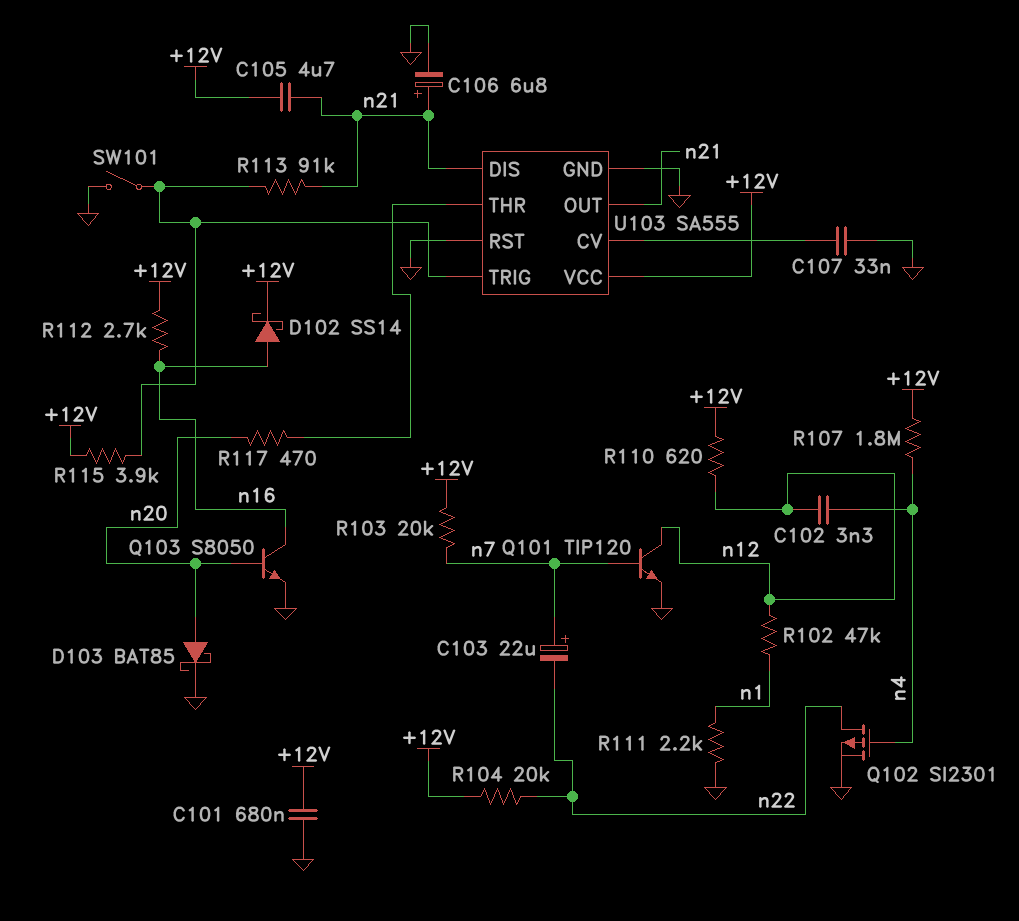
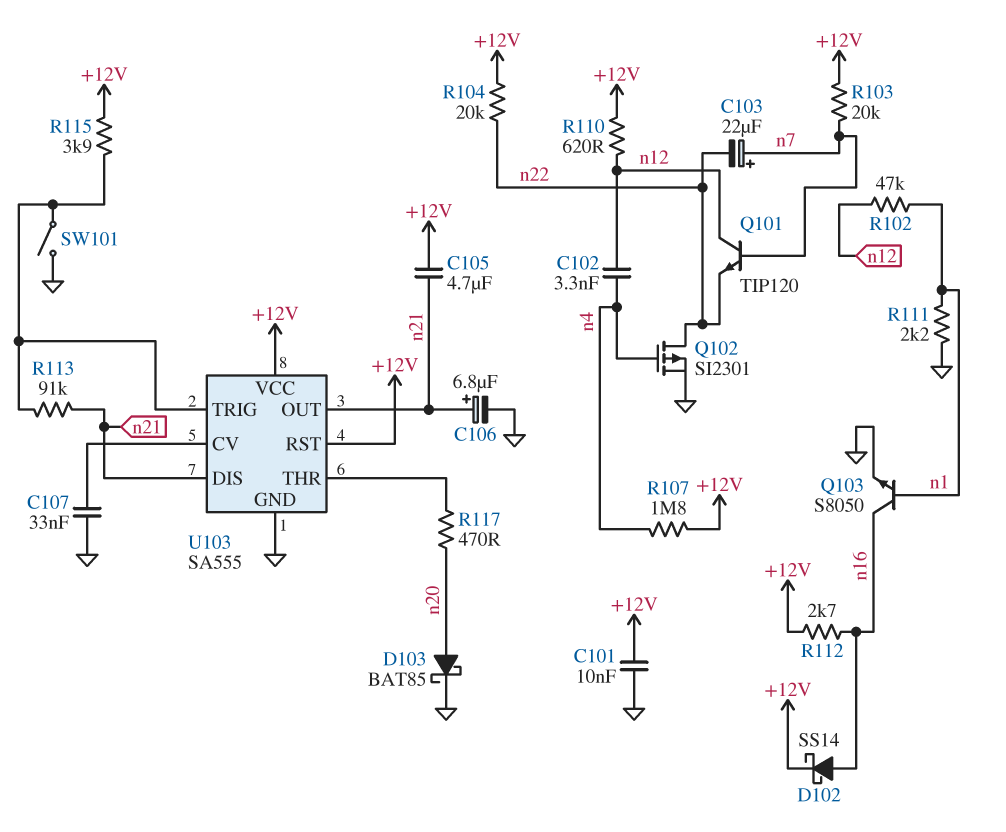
C101: 680nF (+12V, GND) -> 10nF (+12V, GND)
Q101: NPN TIP120 (B n7, C n12, E GND) -> NPN TIP120 (B n7, C n12, E n22)
Q103: NPN S8050 (B n20, C n16, E GND) -> NPN S8050 (B n1, C n16, E GND)
U103 pin RST: GND -> +12V

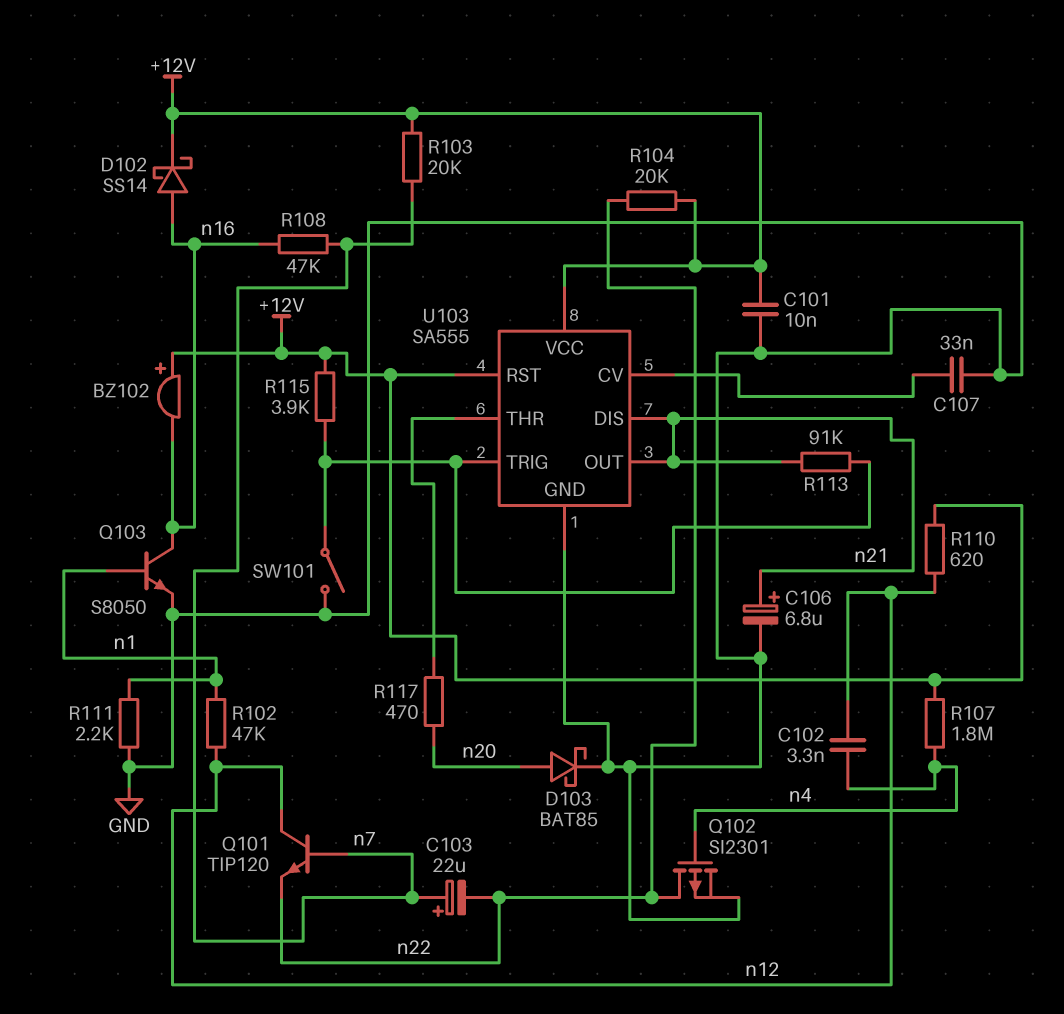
BZ102: none -> buzzer (plus +12V, minus n16)
C105: 4.7uF (+12V, n21) -> none
R108: none -> 47k (n7, n16)
R112: 2.7k (+12V, n16) -> none

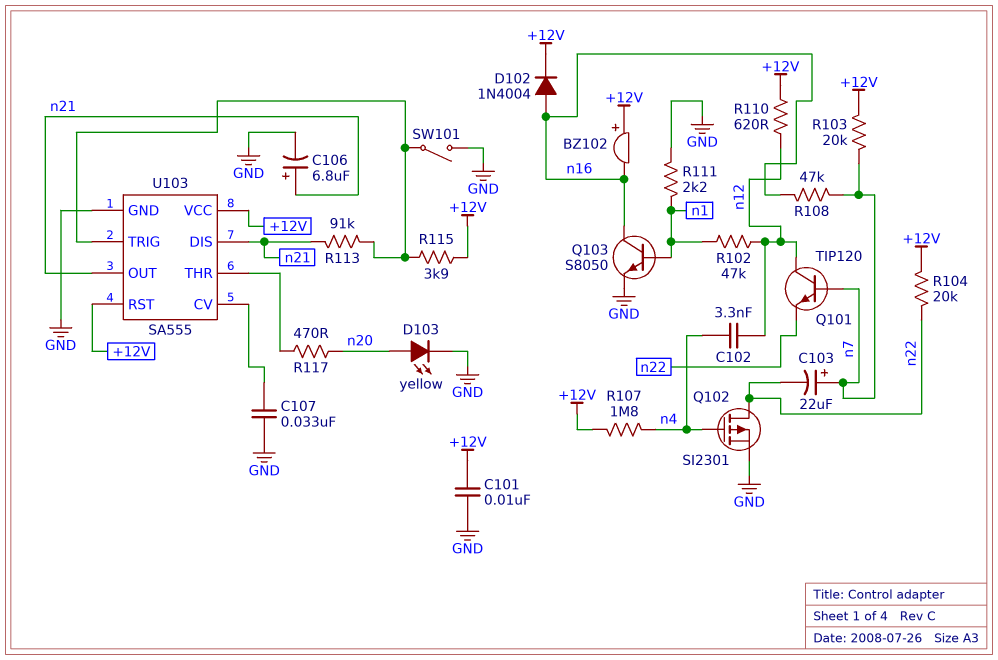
D102: schottky SS14 (A n16, K +12V) -> diode 1N4004 (A n16, K +12V)
D103: schottky BAT85 (A n20, K GND) -> LED yellow (A n20, K GND)

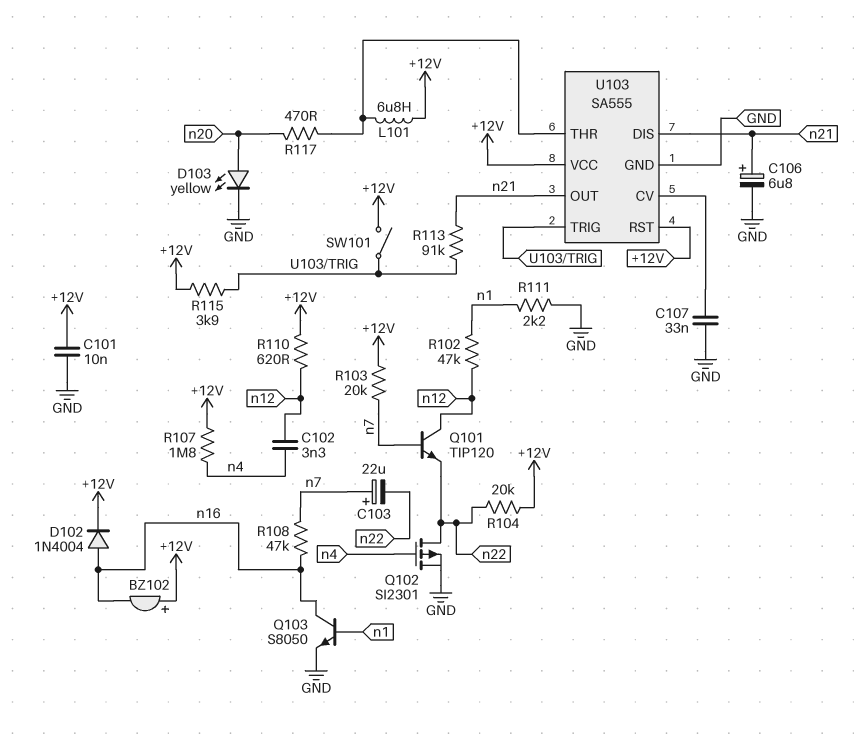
L101: none -> 6.8uH (+12V, U103/THR)
SW101: switch (GND, U103/TRIG) -> switch (+12V, U103/TRIG)

